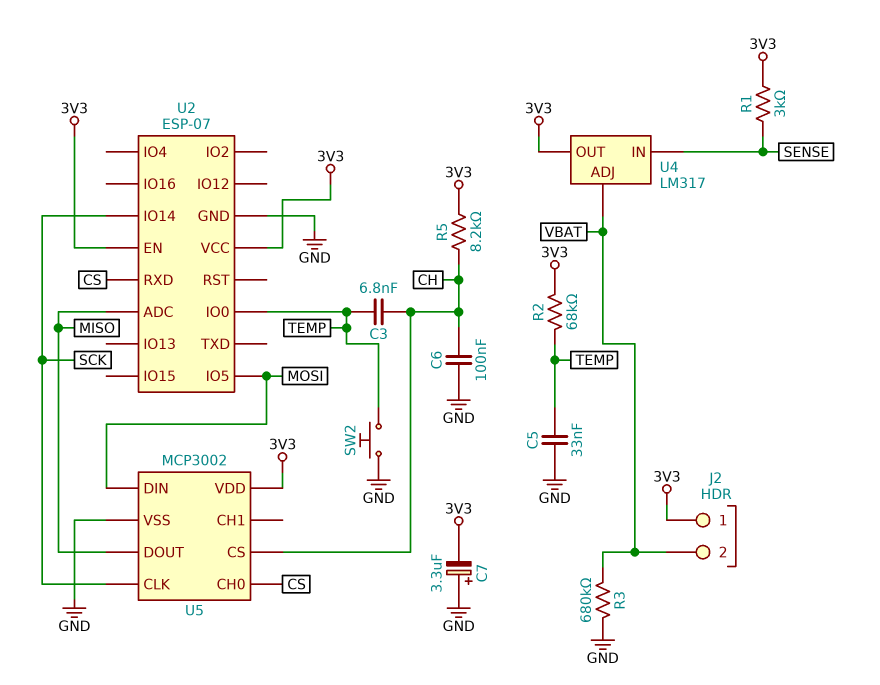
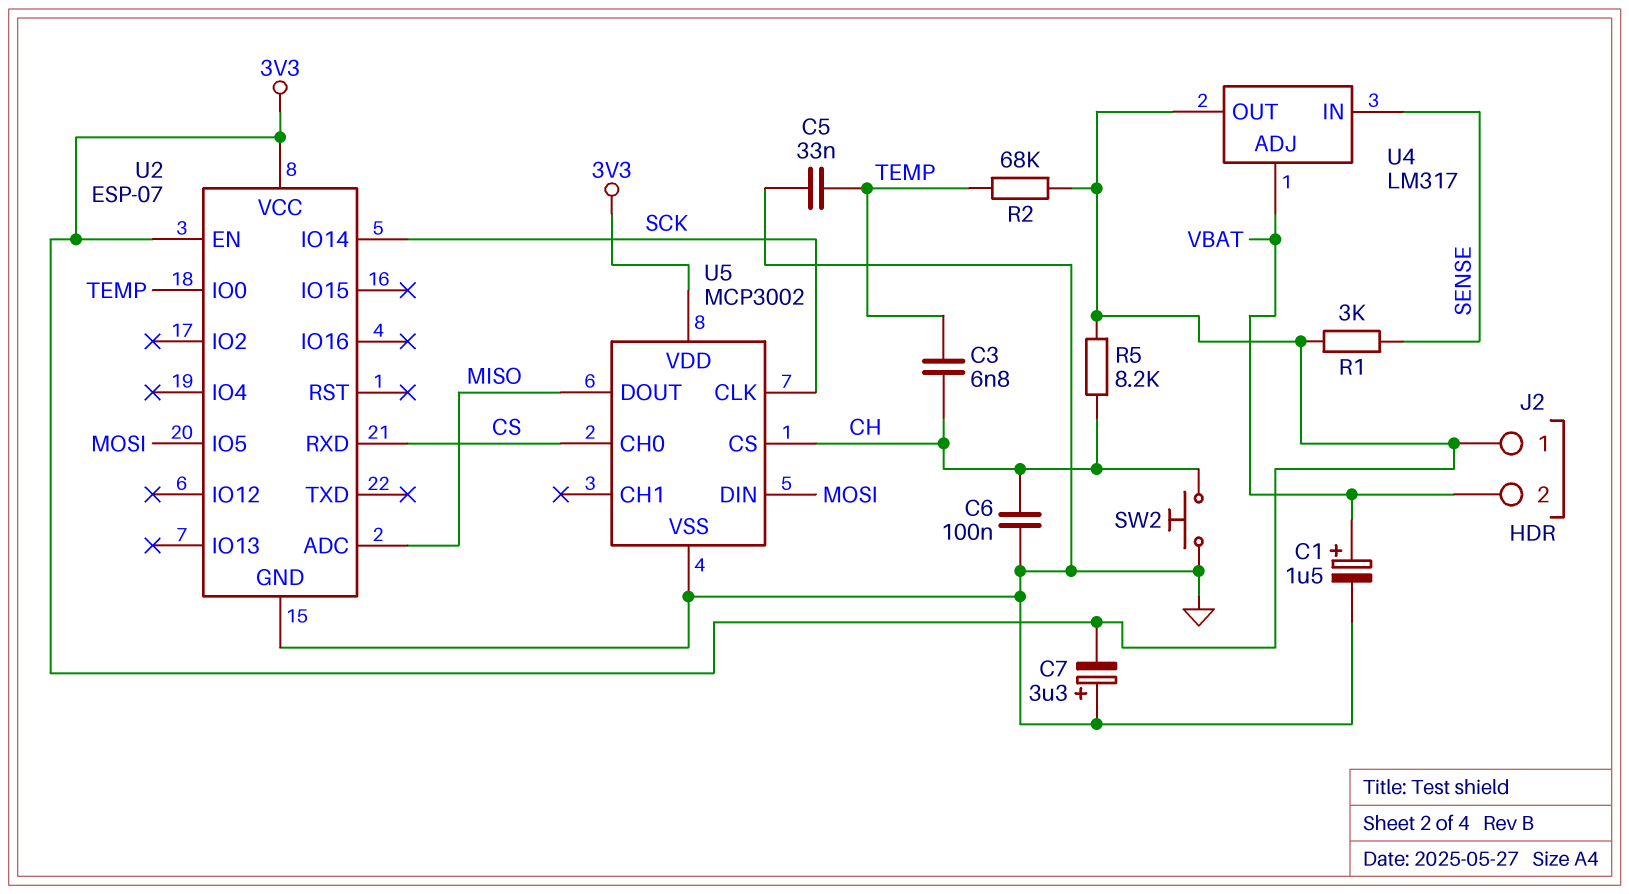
C1: none -> 1.5uF (plus VBAT, minus GND)
R3: 680k (GND, VBAT) -> none
SW2: button (GND, TEMP) -> button (CH, GND)

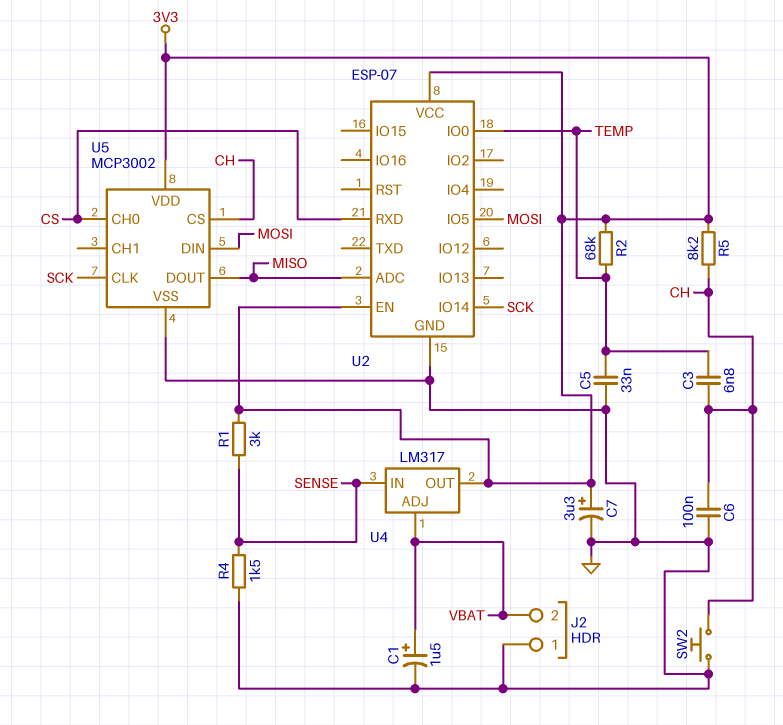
C7: 3.3uF (plus GND, minus 3V3) -> 3.3uF (plus 3V3, minus GND)
J2 pin 1: 3V3 -> GND
R4: none -> 1.5k (GND, SENSE)

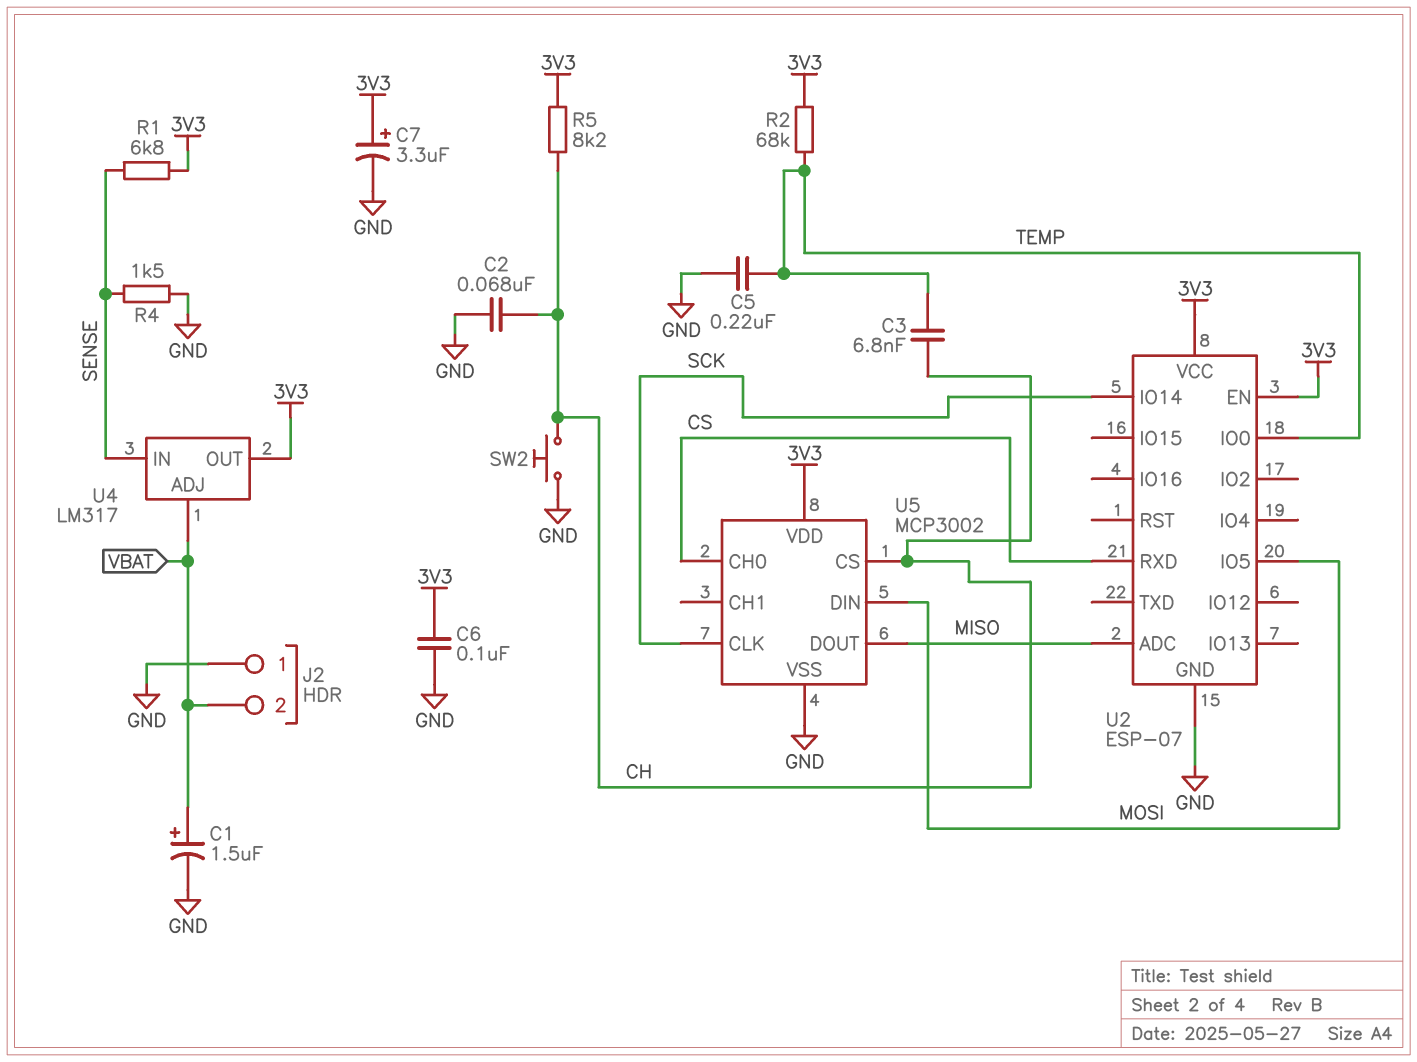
C2: none -> 68nF (CH, GND)
C5: 33nF (GND, TEMP) -> 220nF (GND, TEMP)
C6: 100nF (CH, GND) -> 100nF (3V3, GND)
R1: 3k (3V3, SENSE) -> 6.8k (3V3, SENSE)

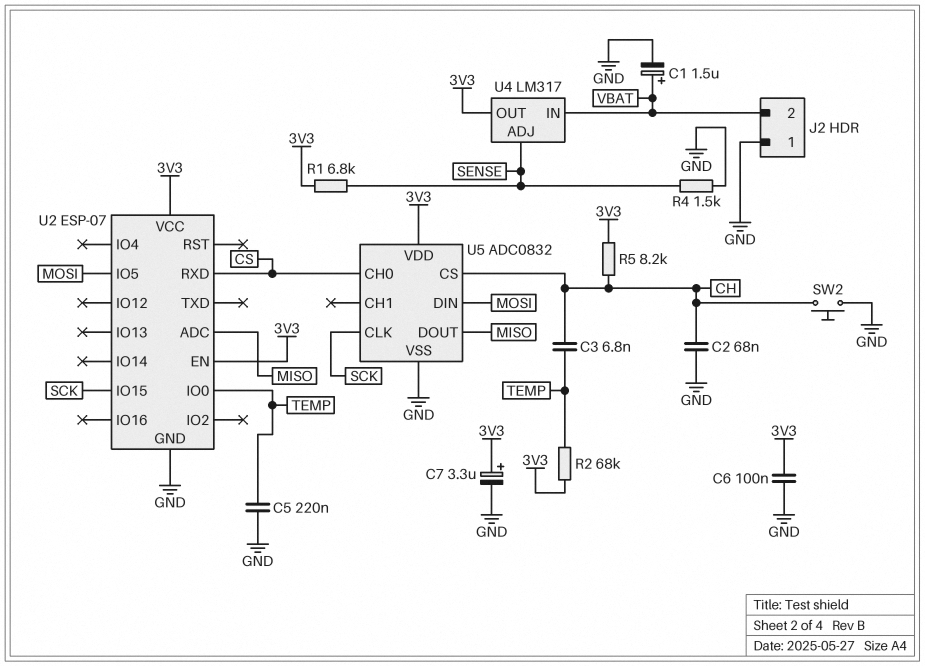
U2 pin IO14: SCK -> none
U2 pin IO15: none -> SCK
U4 pin ADJ: VBAT -> SENSE
U4 pin IN: SENSE -> VBAT
U5: MCP3002 -> ADC0832

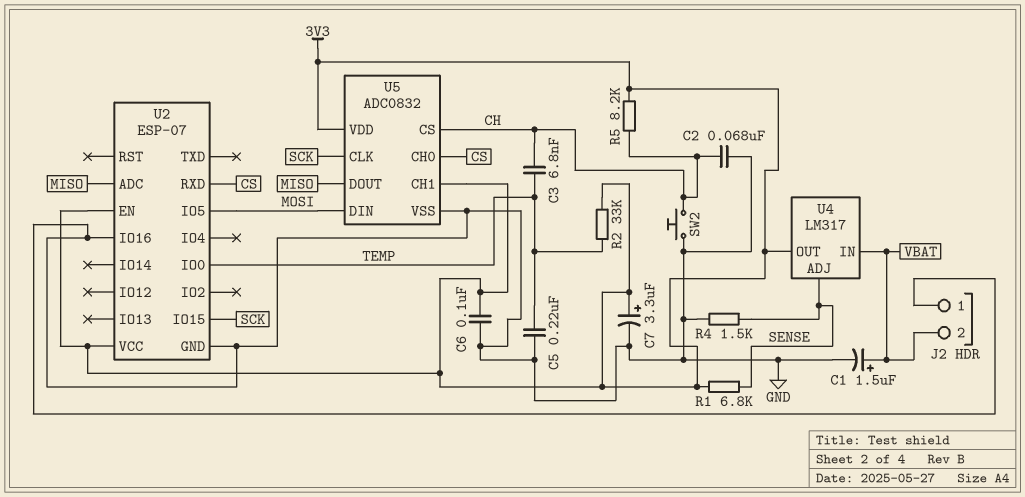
R2: 68k (3V3, TEMP) -> 33k (3V3, TEMP)
U2 pin IO16: none -> GND
U5 pin CH1: none -> 3V3

